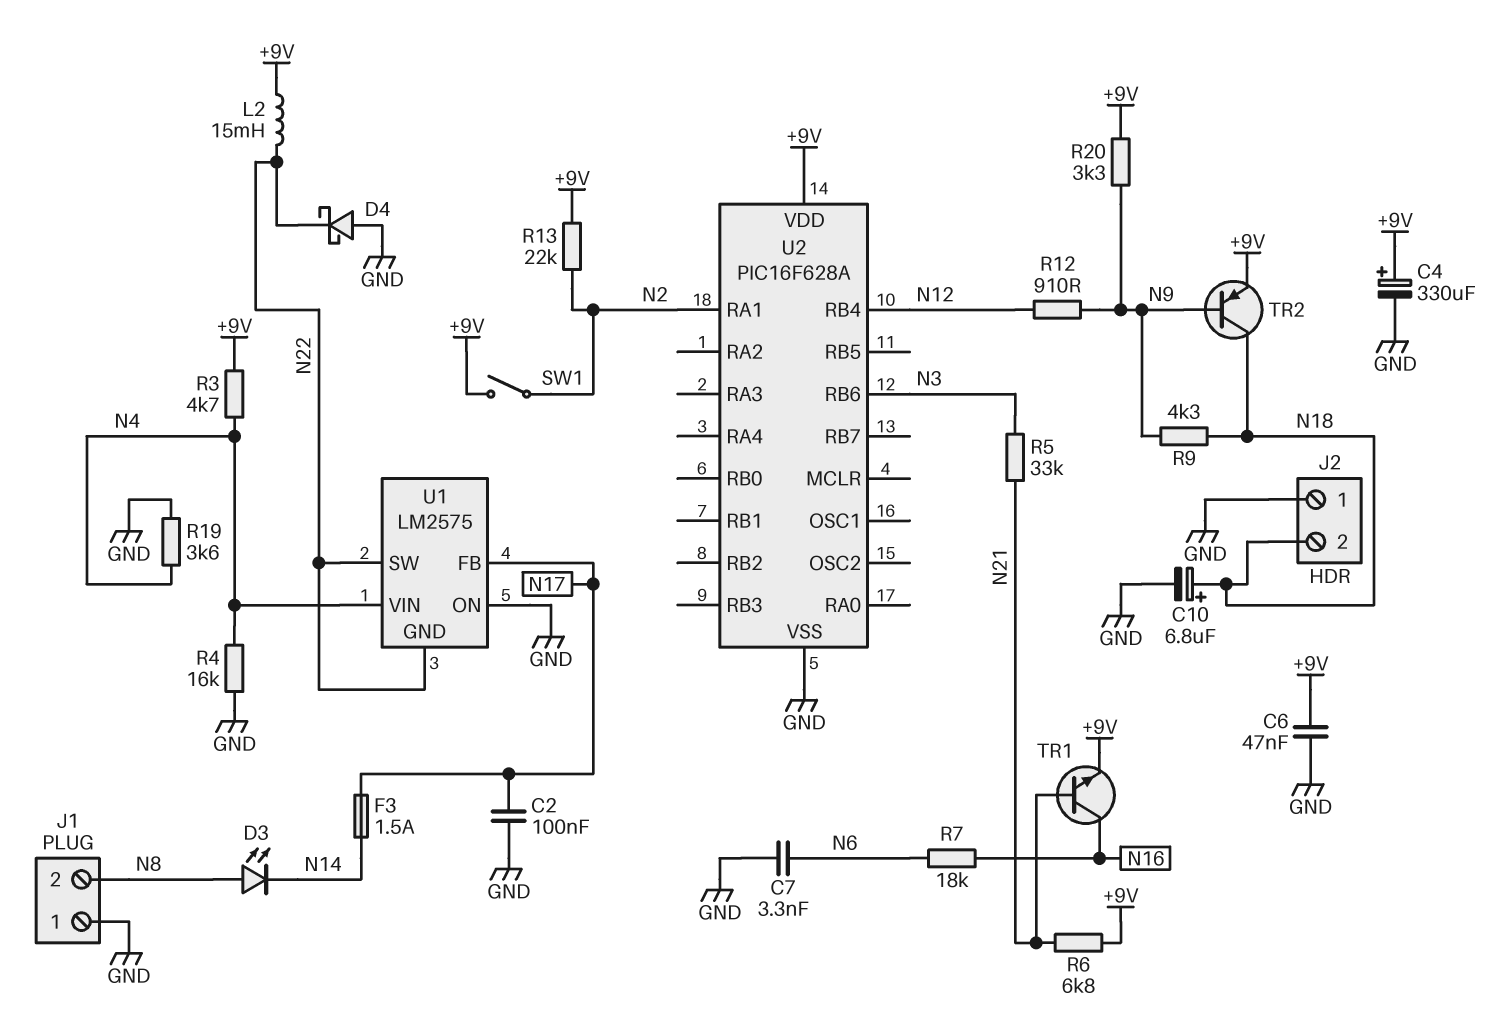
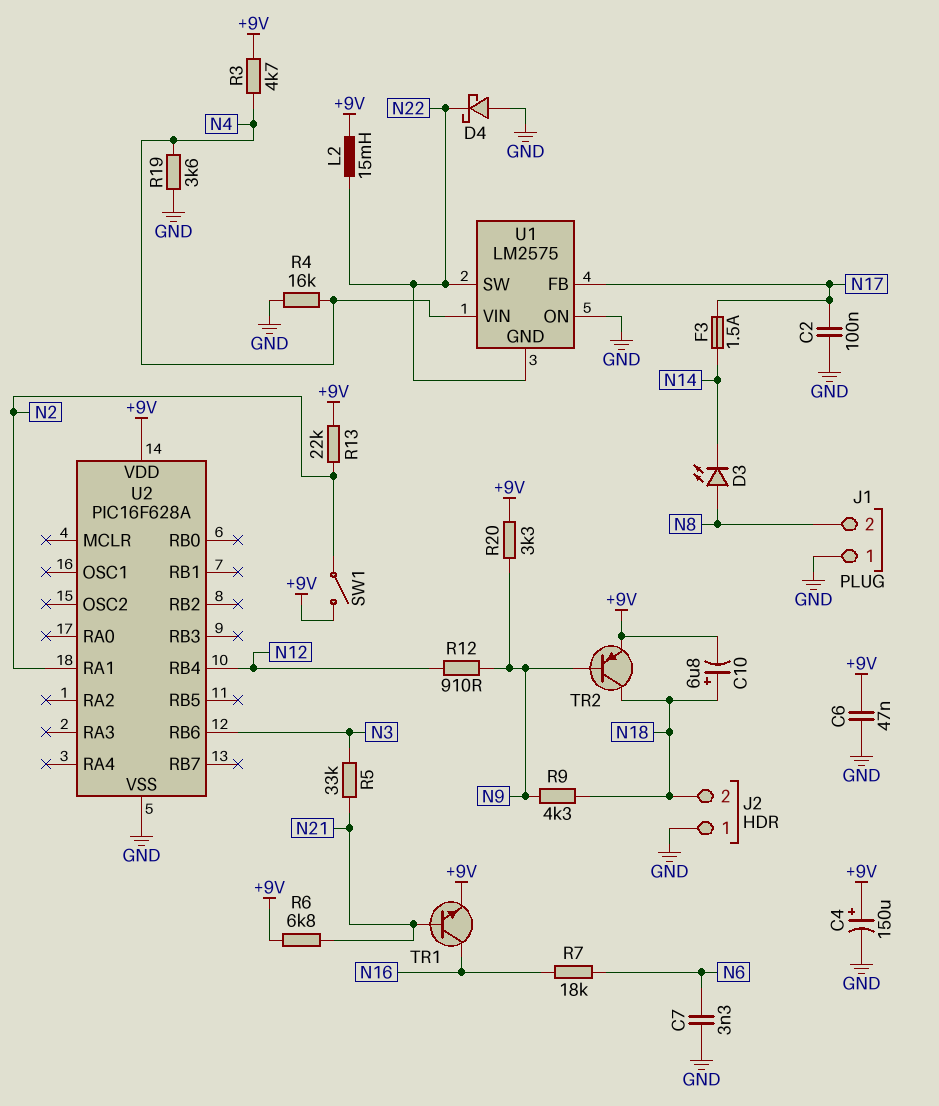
C4: 330uF (plus +9V, minus GND) -> 150uF (plus +9V, minus GND)
C10: 6.8uF (plus N18, minus GND) -> 6.8uF (plus N18, minus +9V)

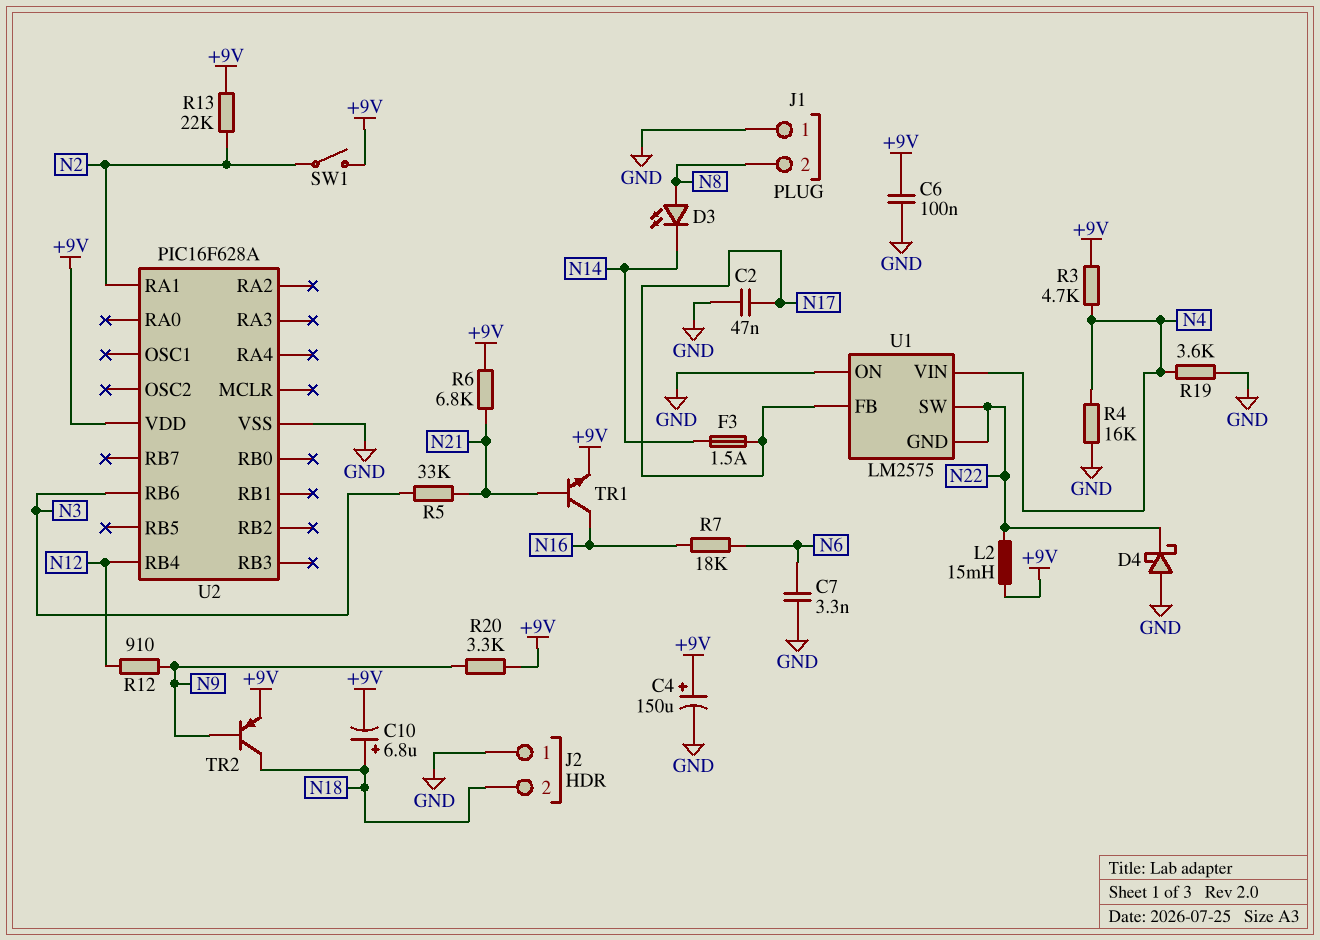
C2: 100nF (GND, N17) -> 47nF (GND, N17)
C6: 47nF (+9V, GND) -> 100nF (+9V, GND)
R9: 4.3k (N9, N18) -> none

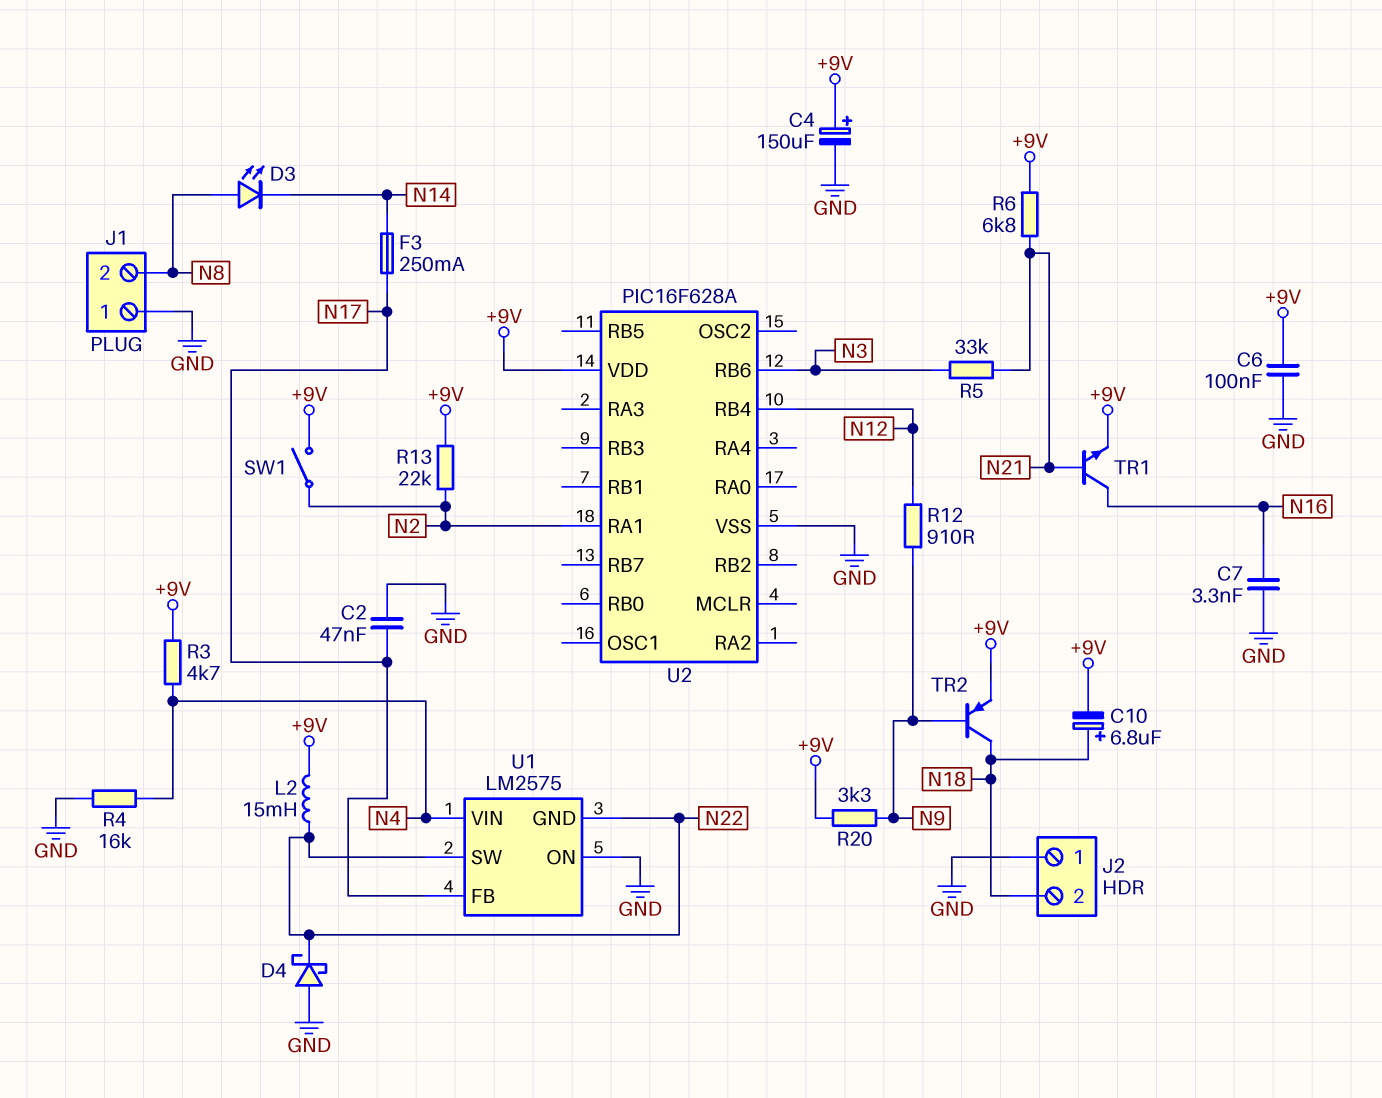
C7: 3.3nF (GND, N6) -> 3.3nF (GND, N16)
F3: 1.5A (N14, N17) -> 250mA (N14, N17)
R7: 18k (N6, N16) -> none
R19: 3.6k (GND, N4) -> none

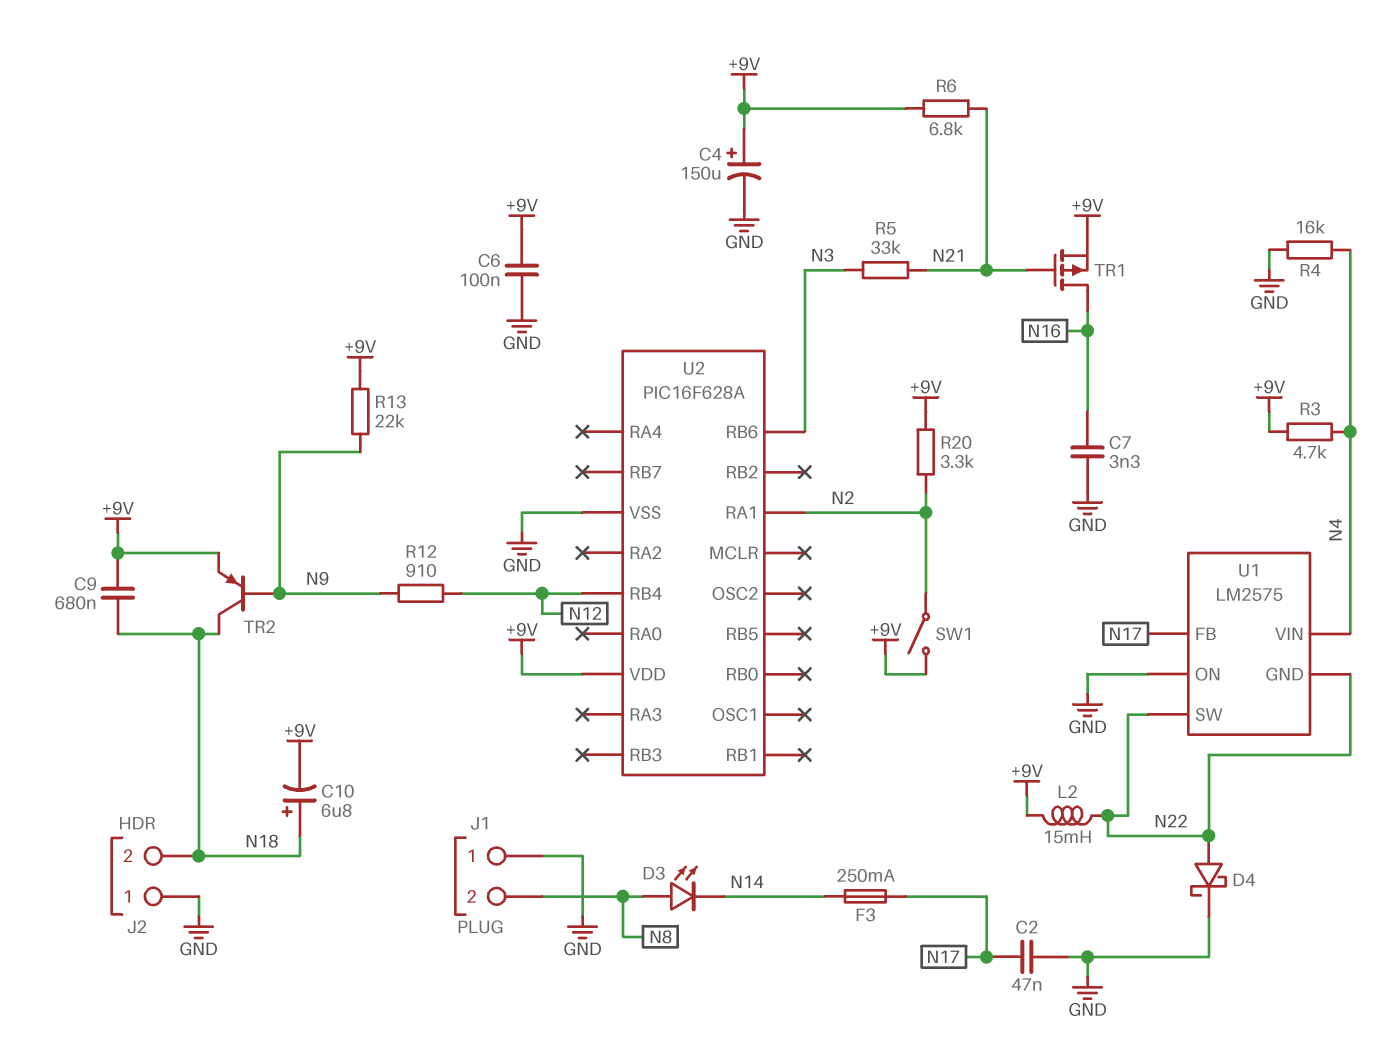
C9: none -> 680nF (+9V, N18)
D4: schottky (A GND, K N22) -> schottky (A N22, K GND)
R13: 22k (+9V, N2) -> 22k (+9V, N9)
R20: 3.3k (+9V, N9) -> 3.3k (+9V, N2)
TR1: NPN (B N21, C N16, E +9V) -> PMOS (G N21, D N16, S +9V)

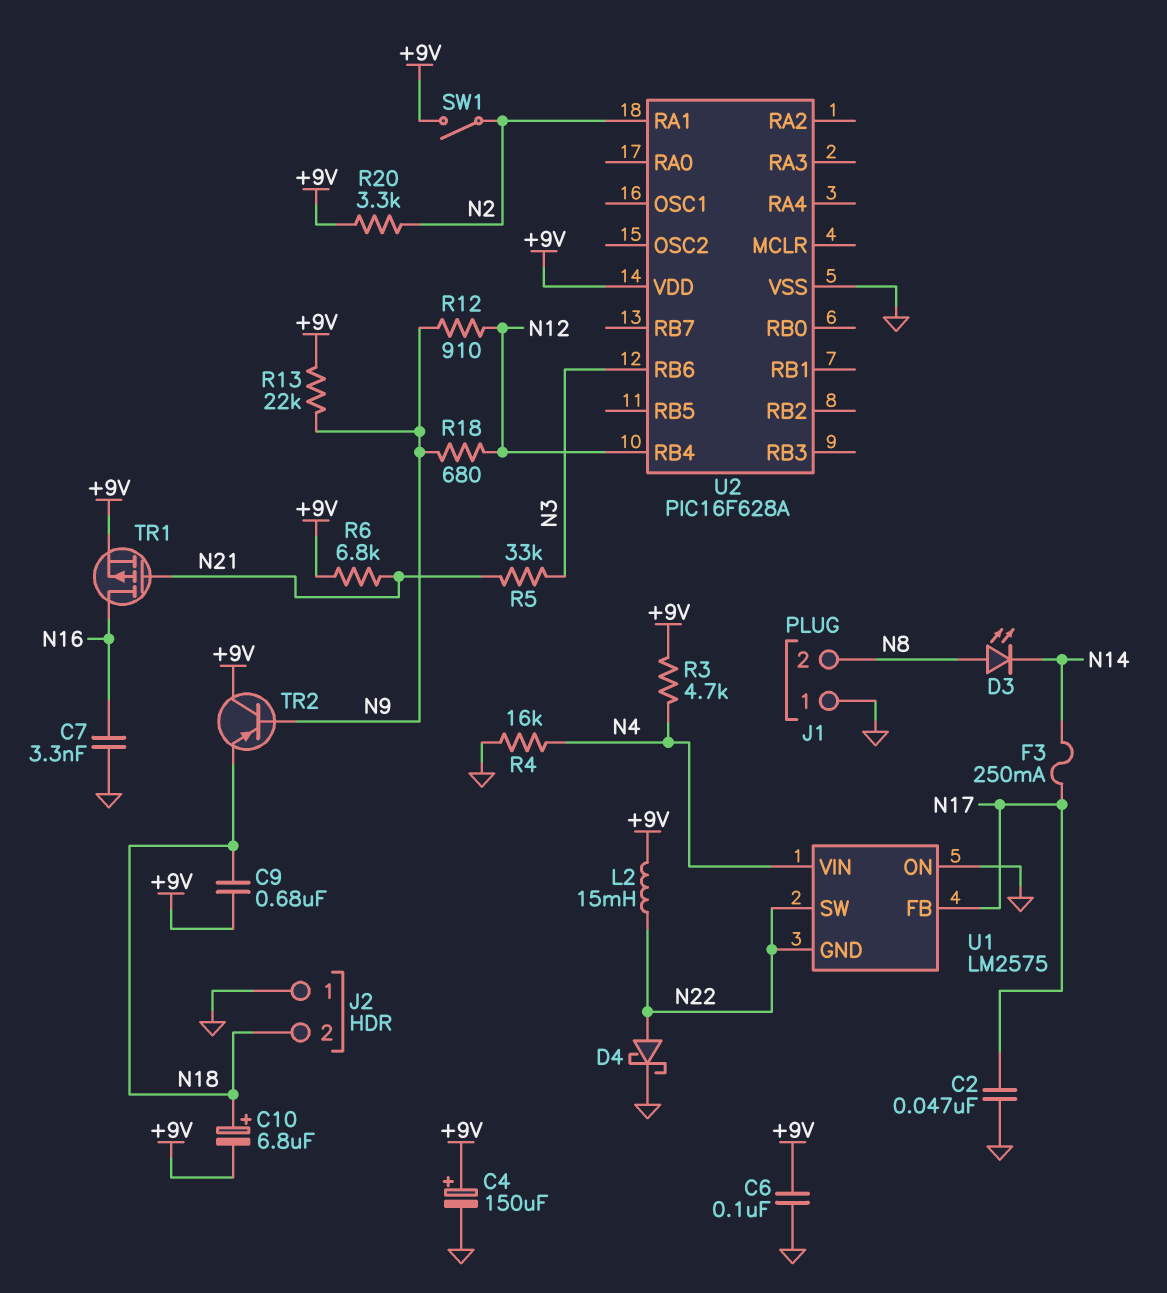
R18: none -> 680 (N9, N12)
TR2: PNP (B N9, C N18, E +9V) -> PNP (B N9, C +9V, E N18)

